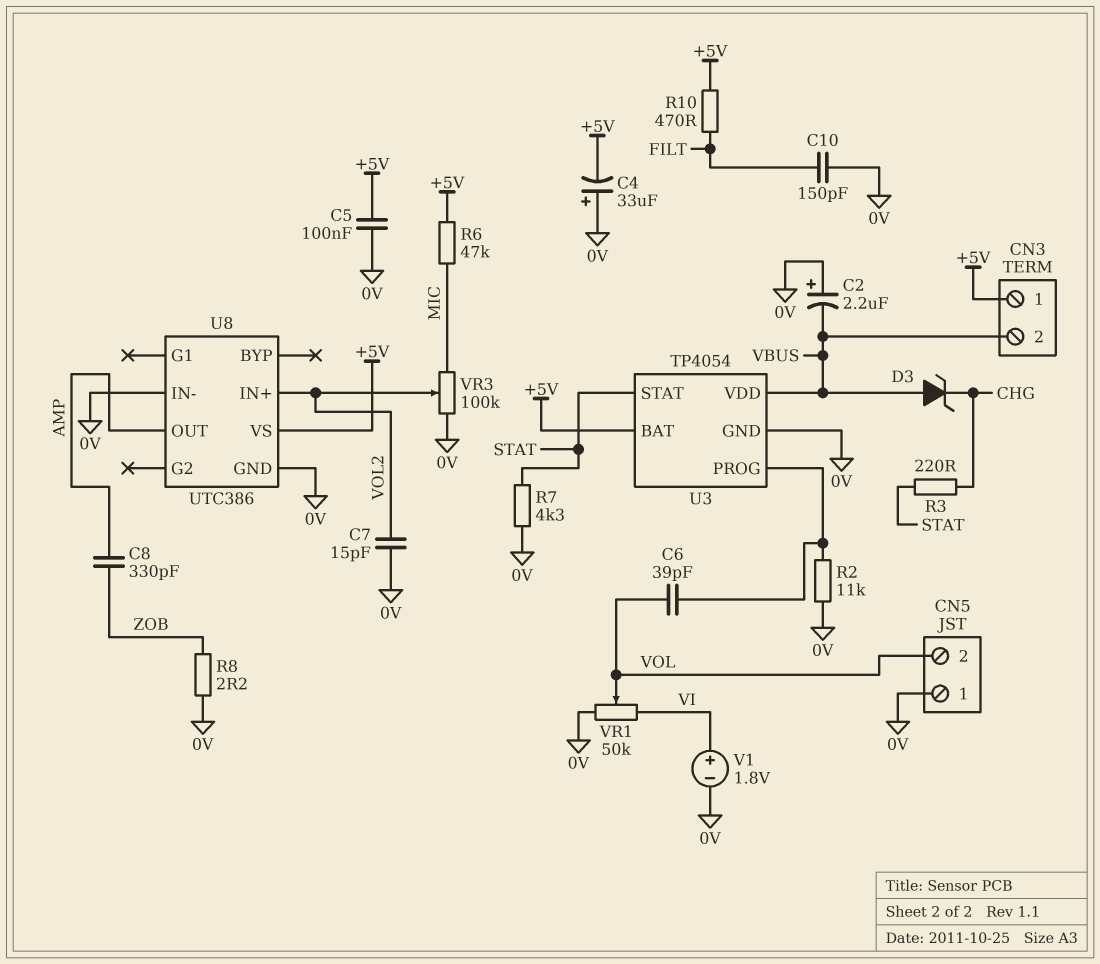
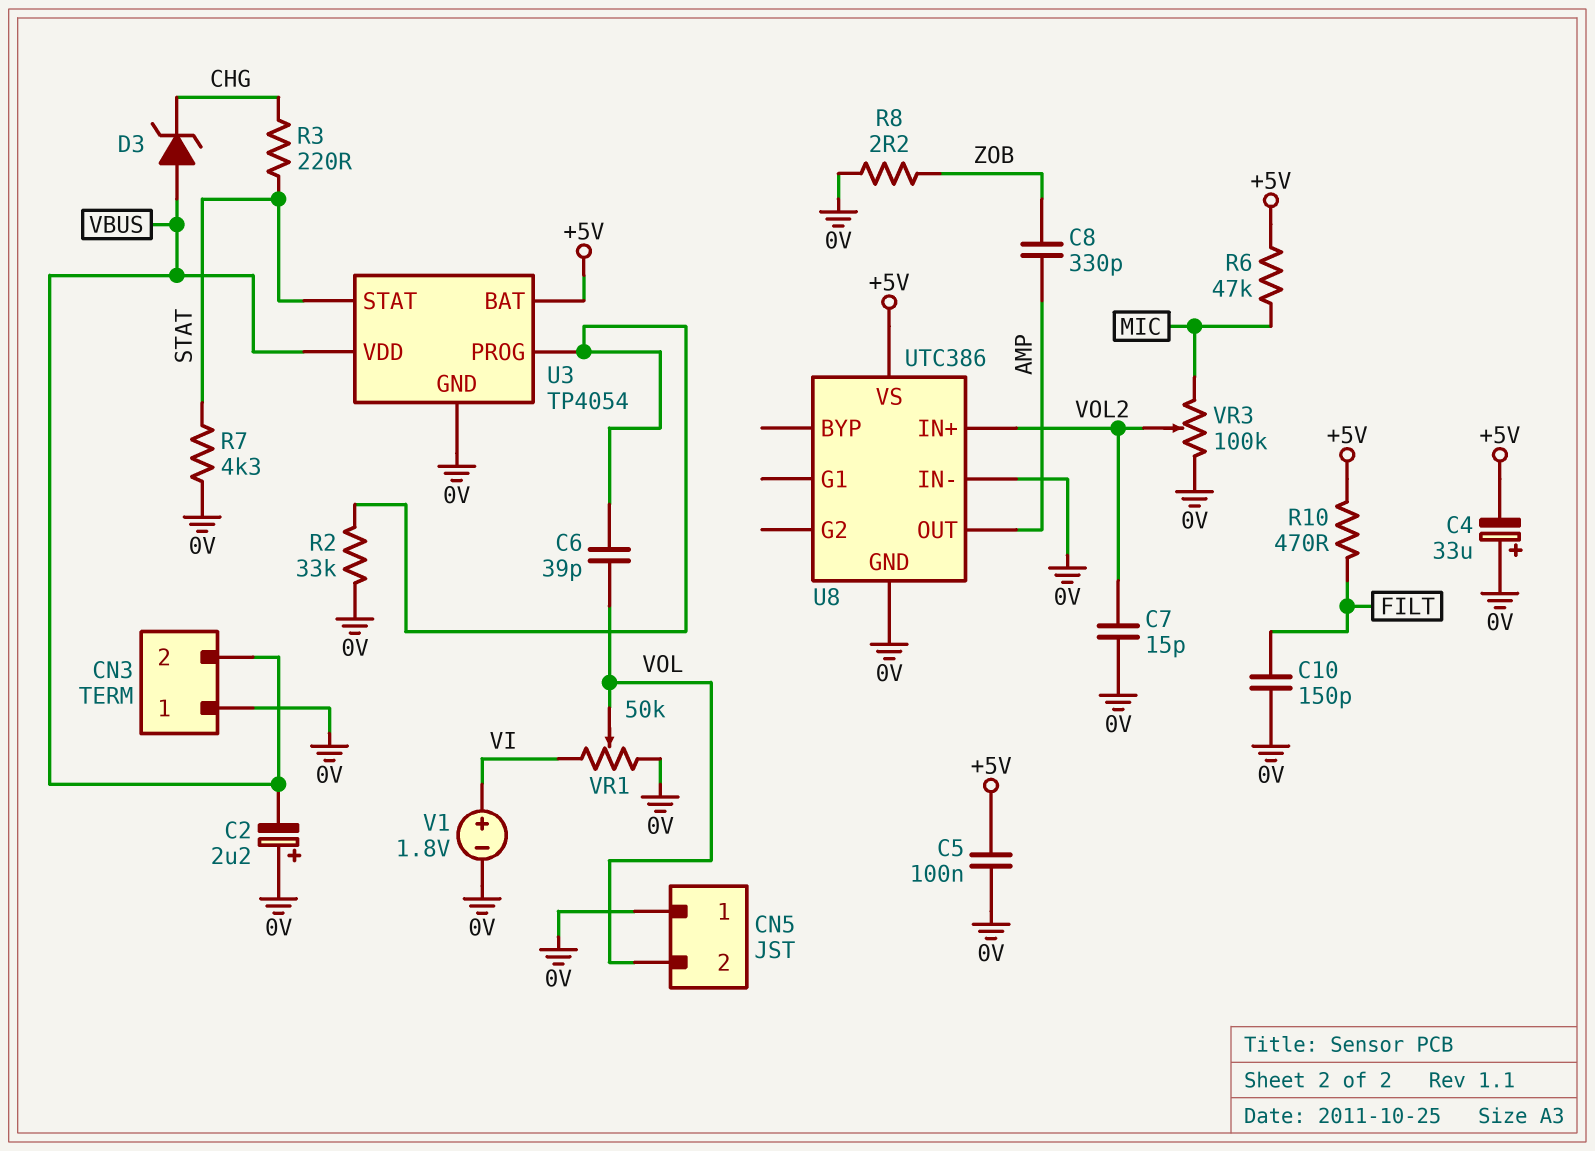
CN3 pin 1: +5V -> 0V
R2: 11k (0V, U3/PROG) -> 33k (0V, U3/PROG)

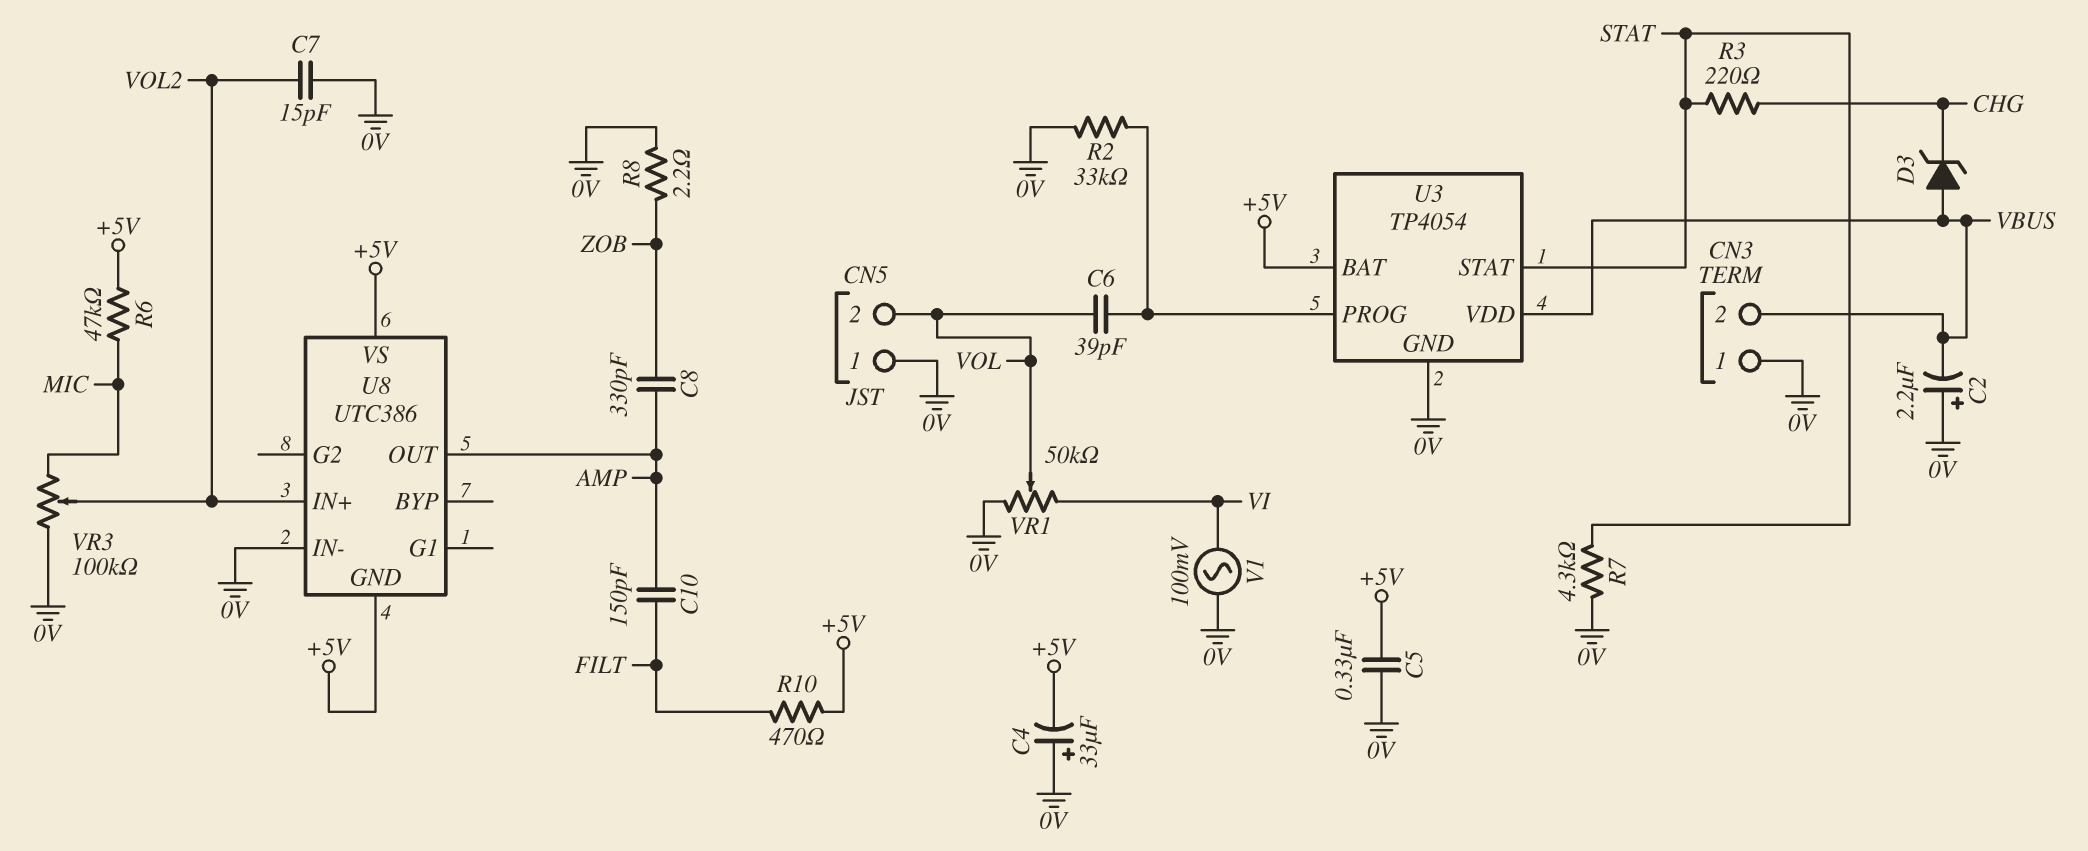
C5: 100nF (+5V, 0V) -> 330nF (+5V, 0V)
C10: 150pF (0V, FILT) -> 150pF (AMP, FILT)
U8 pin GND: 0V -> +5V
V1: 1.8V (plus VI, minus 0V) -> AC 100mV (0V, VI)

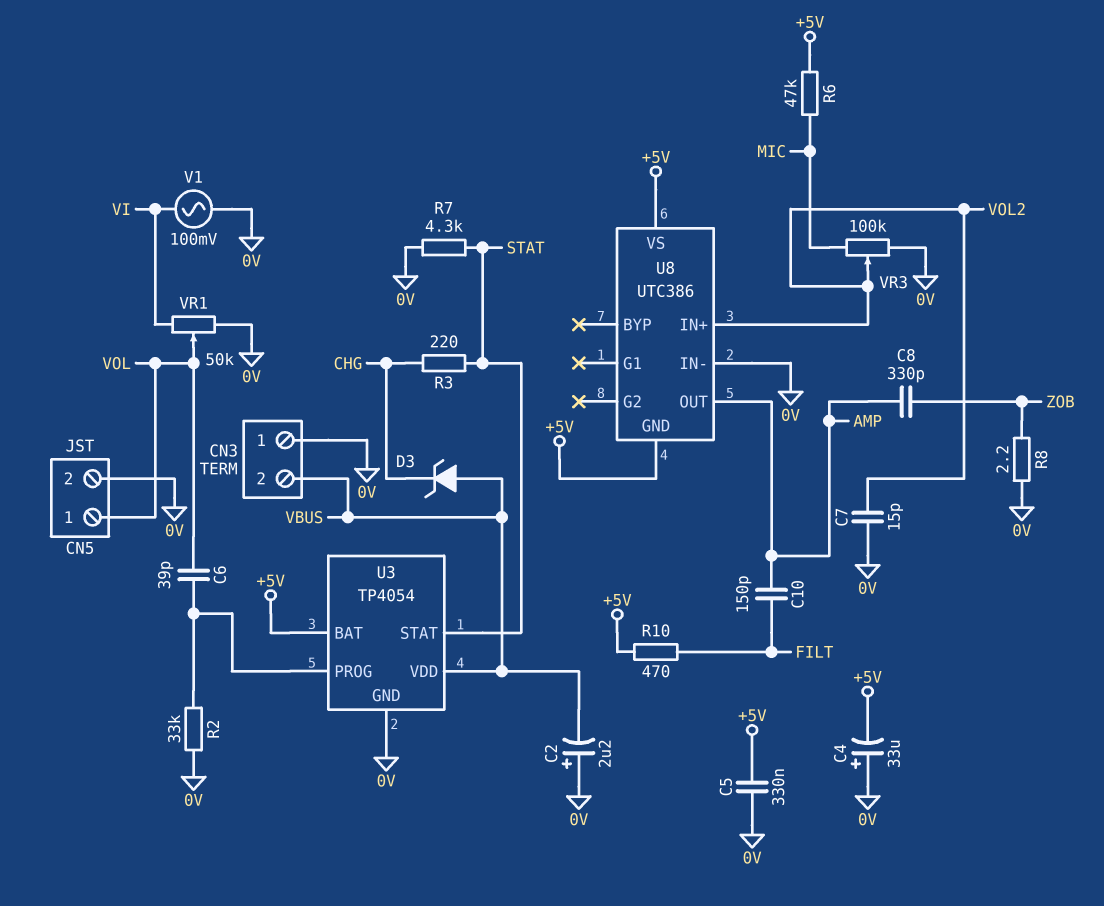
CN5 pin 1: 0V -> VOL
CN5 pin 2: VOL -> 0V

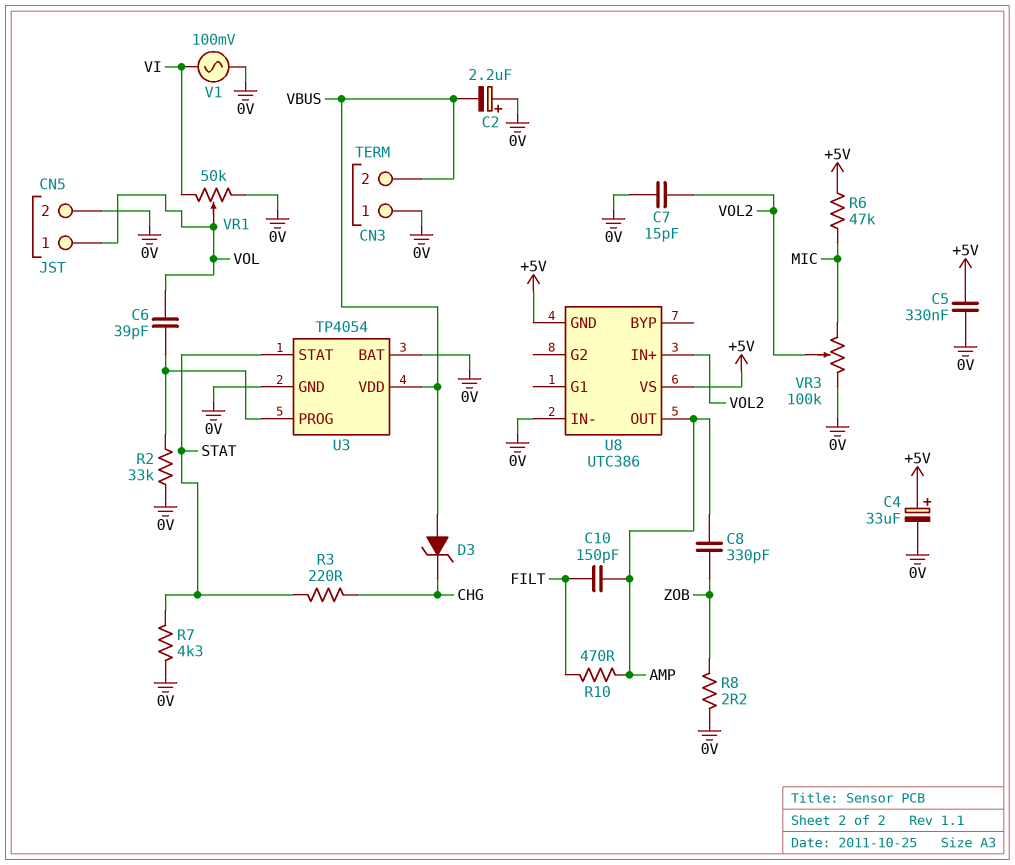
C4: 33uF (plus 0V, minus +5V) -> 33uF (plus +5V, minus 0V)
R10: 470 (+5V, FILT) -> 470 (AMP, FILT)
U3 pin BAT: +5V -> 0V

